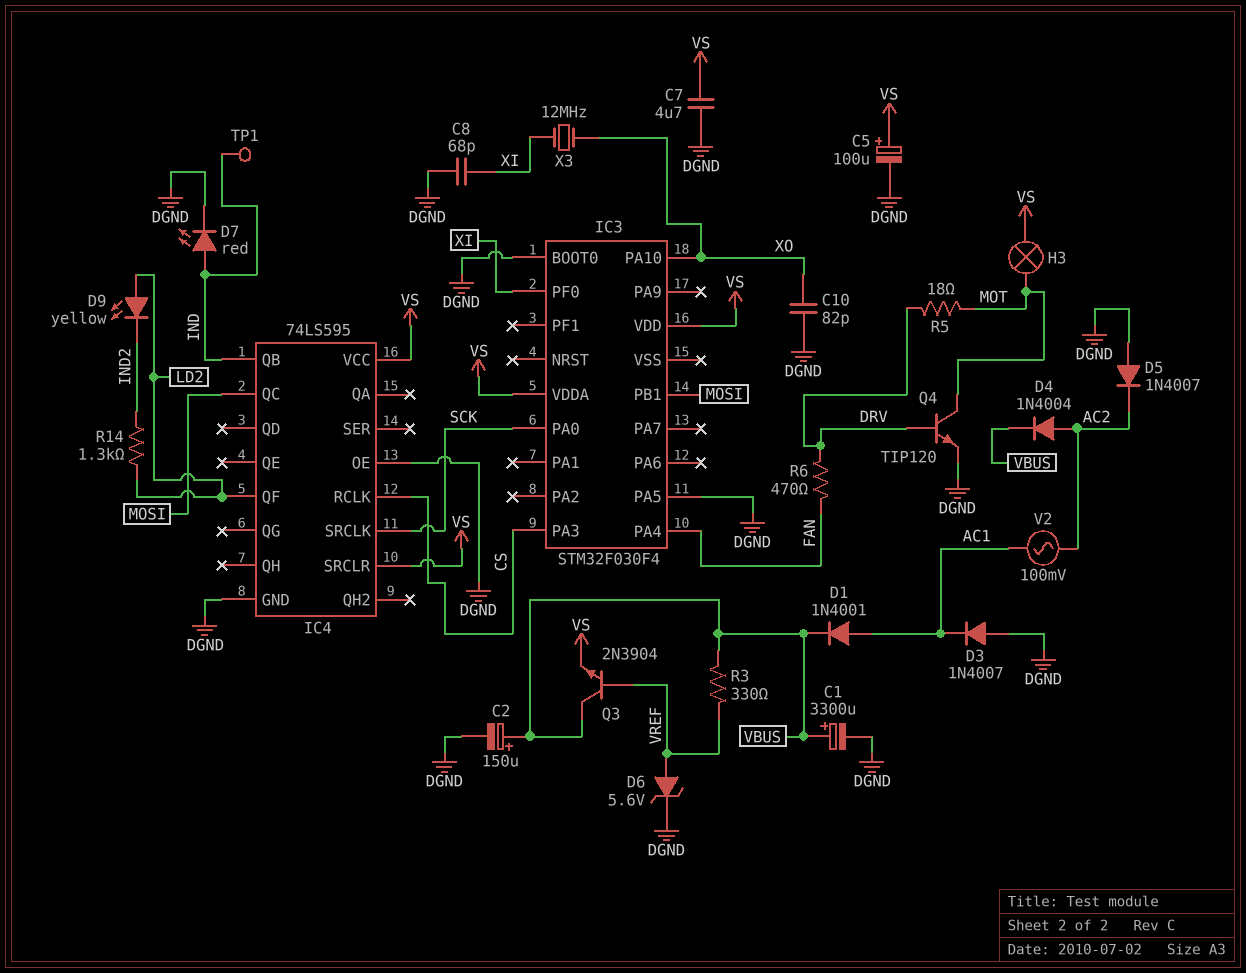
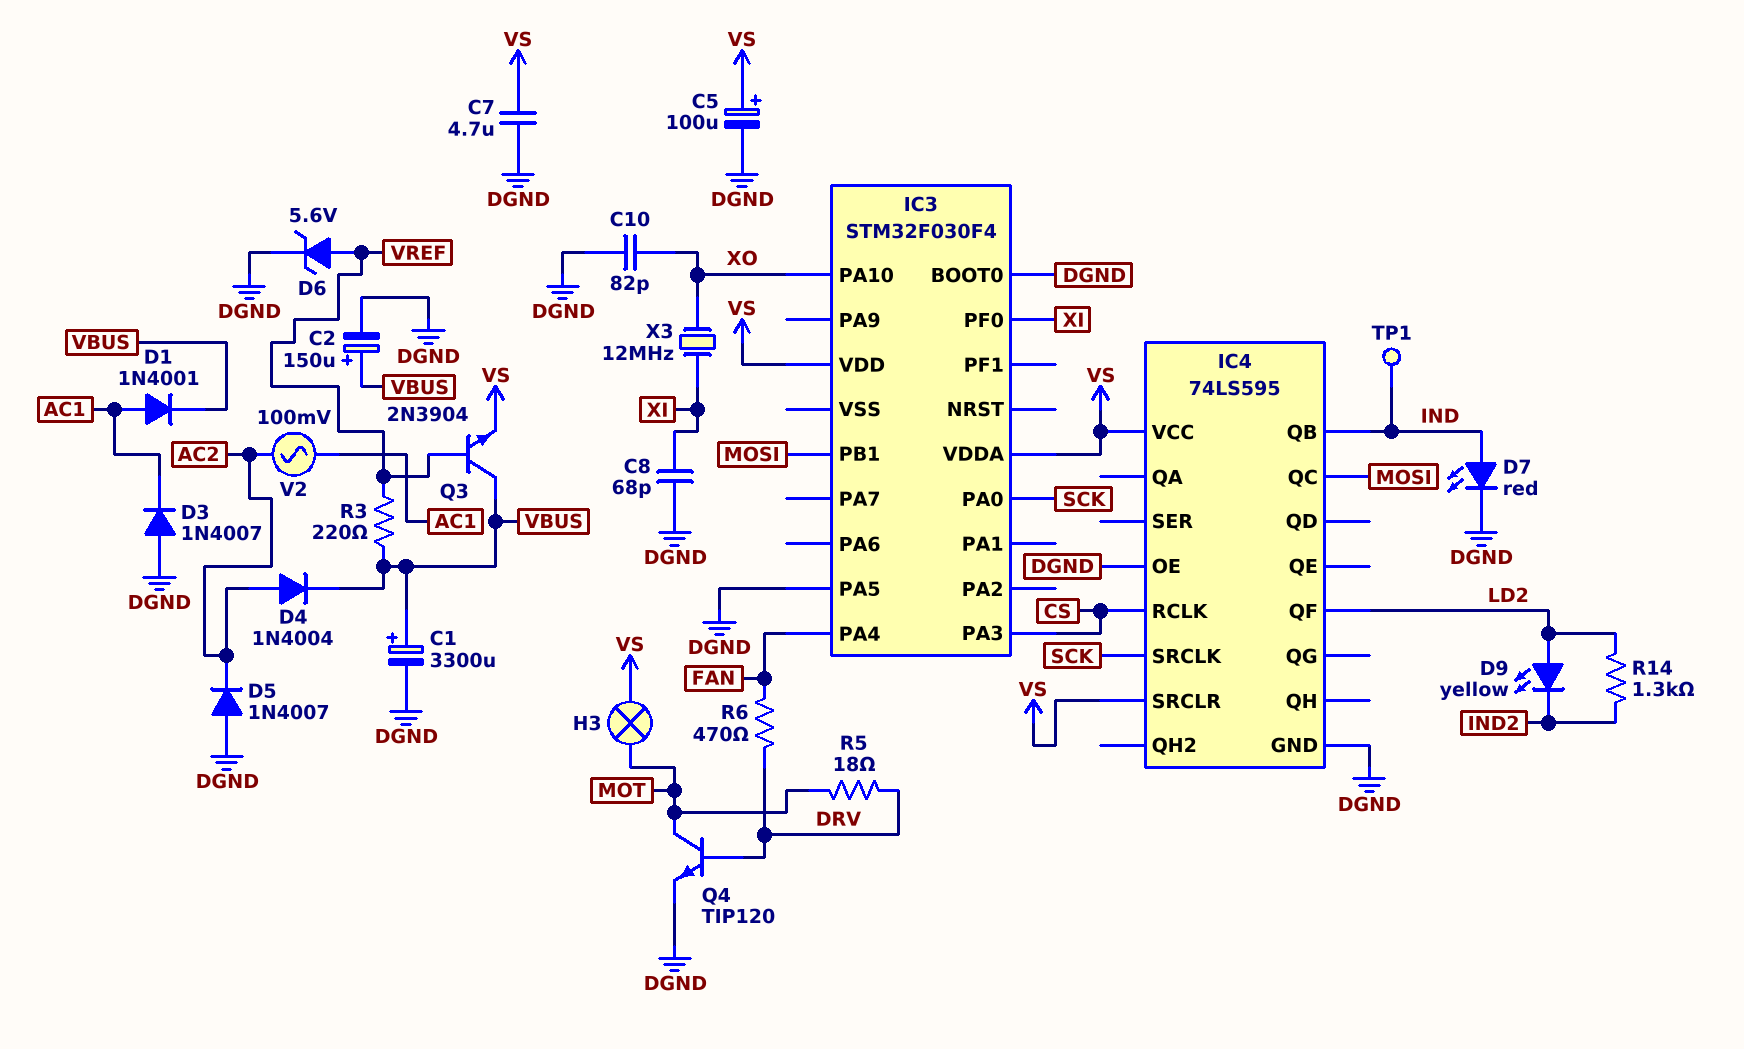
R3: 330 (VBUS, VREF) -> 220 (VBUS, VREF)

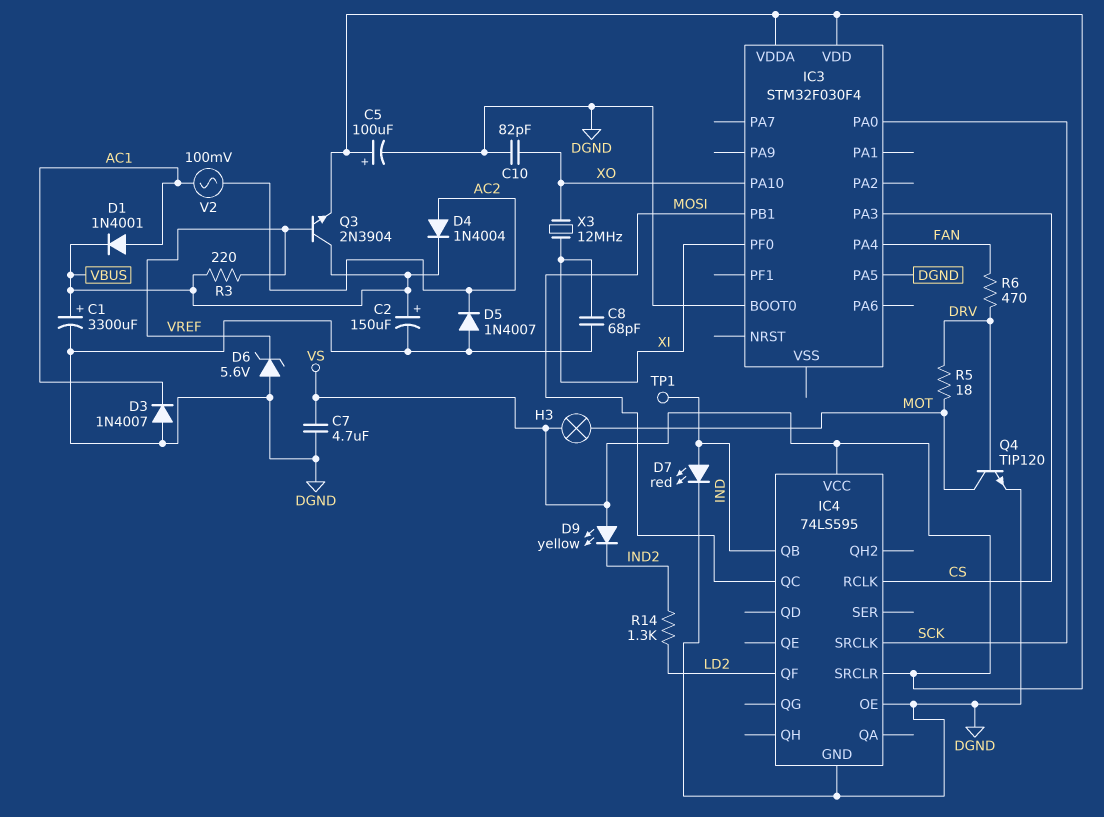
D6: zener 5.6V (A VREF, K DGND) -> zener 5.6V (A DGND, K VREF)
D9: LED yellow (A LD2, K IND2) -> LED yellow (A VS, K IND2)

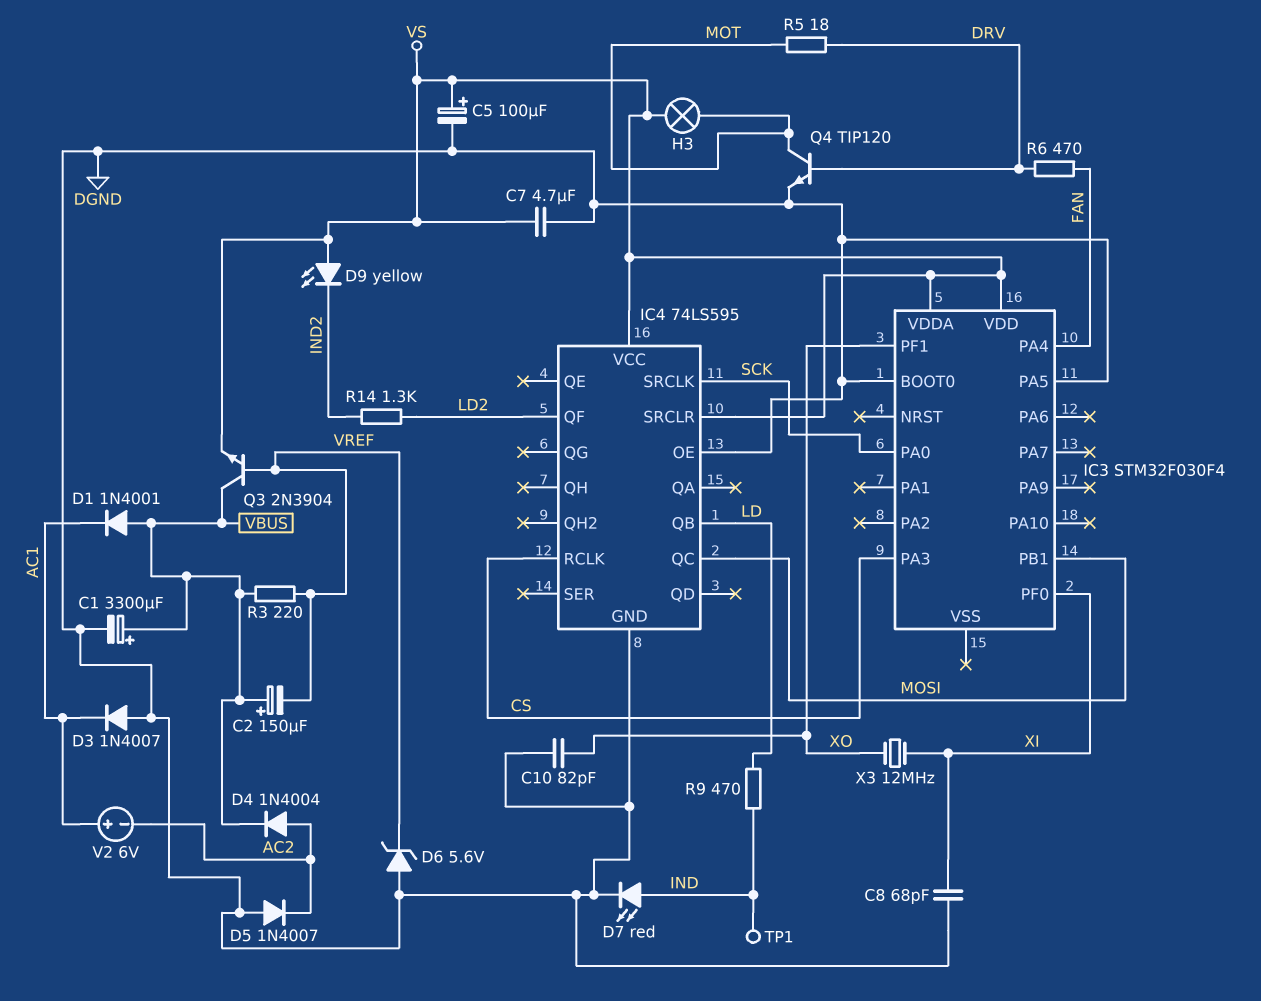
C2: 150uF (plus VBUS, minus DGND) -> 150uF (plus VBUS, minus VREF)
D1: diode 1N4001 (A AC1, K VBUS) -> diode 1N4001 (A VBUS, K AC1)
IC3 pin PA10: XO -> none
IC3 pin PF1: none -> XO
IC4 pin QB: IND -> LD
R9: none -> 470 (IND, LD)
V2: AC 100mV (AC1, AC2) -> 6V (plus AC1, minus AC2)

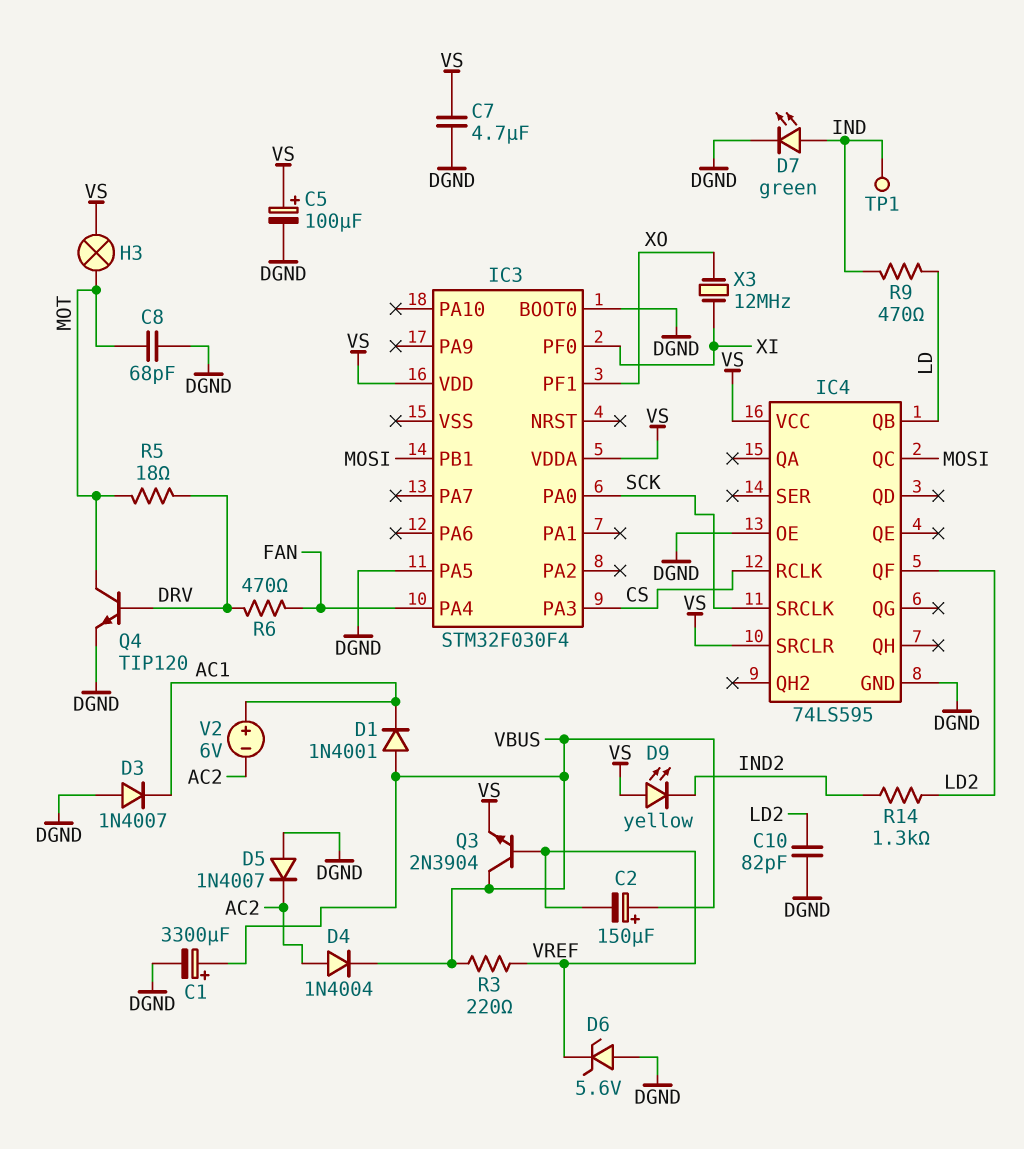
C8: 68pF (DGND, XI) -> 68pF (DGND, MOT)
C10: 82pF (DGND, XO) -> 82pF (DGND, LD2)
D7: LED red (A IND, K DGND) -> LED green (A IND, K DGND)

